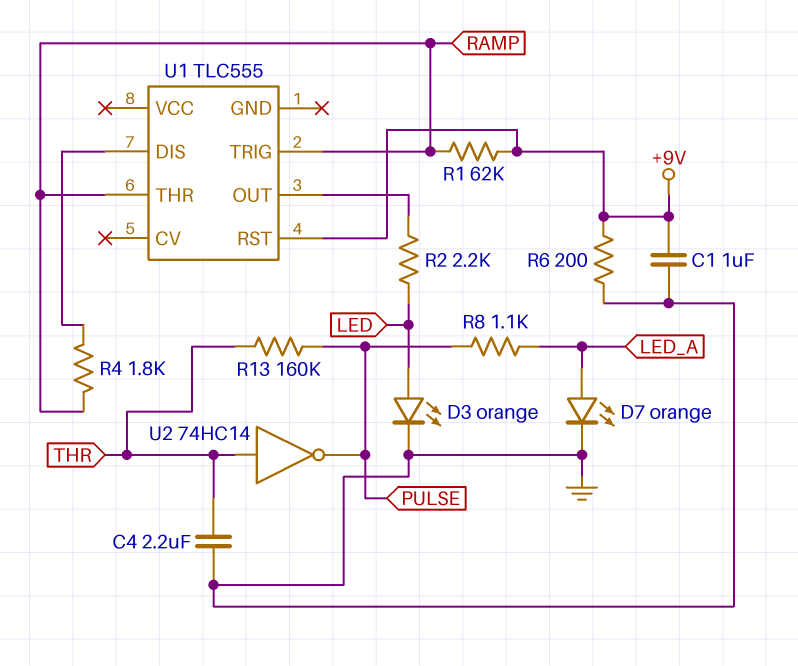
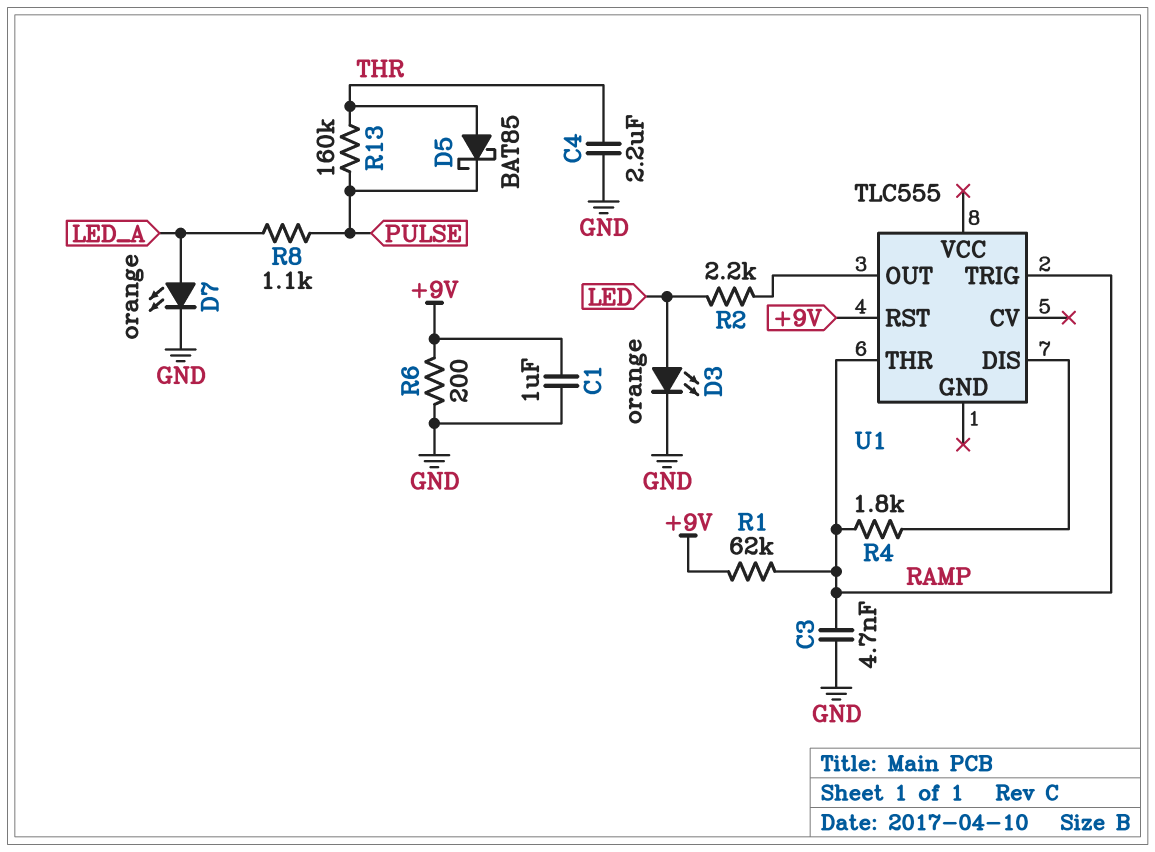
C3: none -> 4.7nF (GND, RAMP)
D5: none -> schottky BAT85 (A THR, K PULSE)
U2: NOT 74HC14 (in THR, out PULSE) -> none

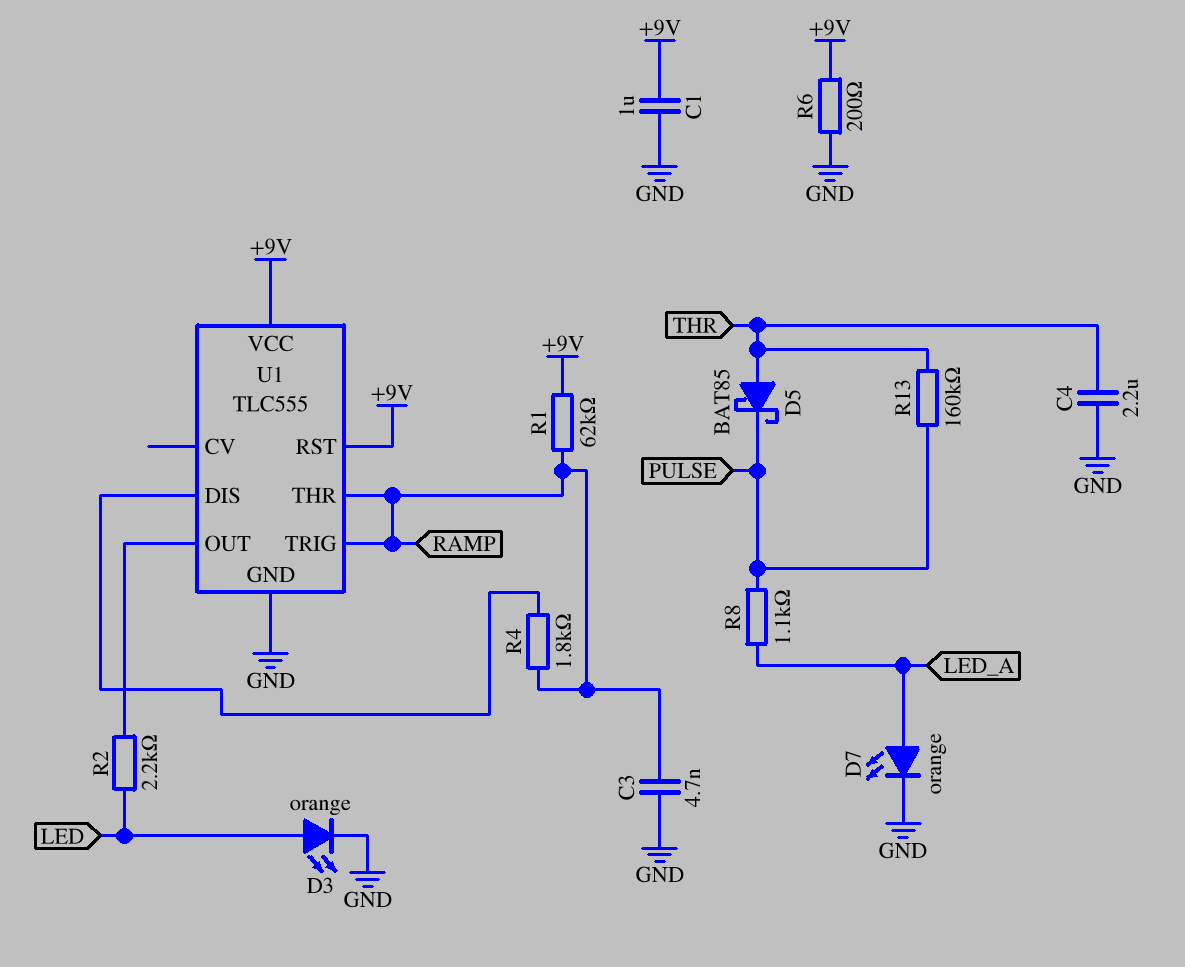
U1 pin GND: none -> GND
U1 pin VCC: none -> +9V

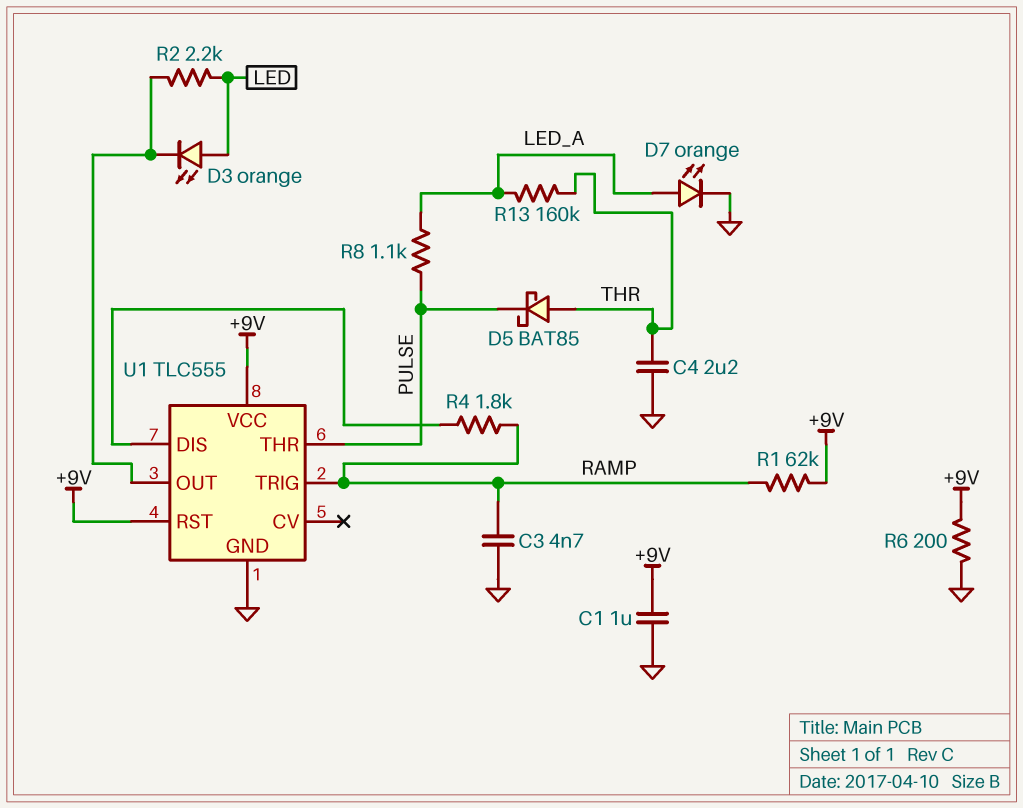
D3: LED orange (A LED, K GND) -> LED orange (A LED, K U1/OUT)
R13: 160k (PULSE, THR) -> 160k (LED_A, THR)
U1 pin THR: RAMP -> PULSE

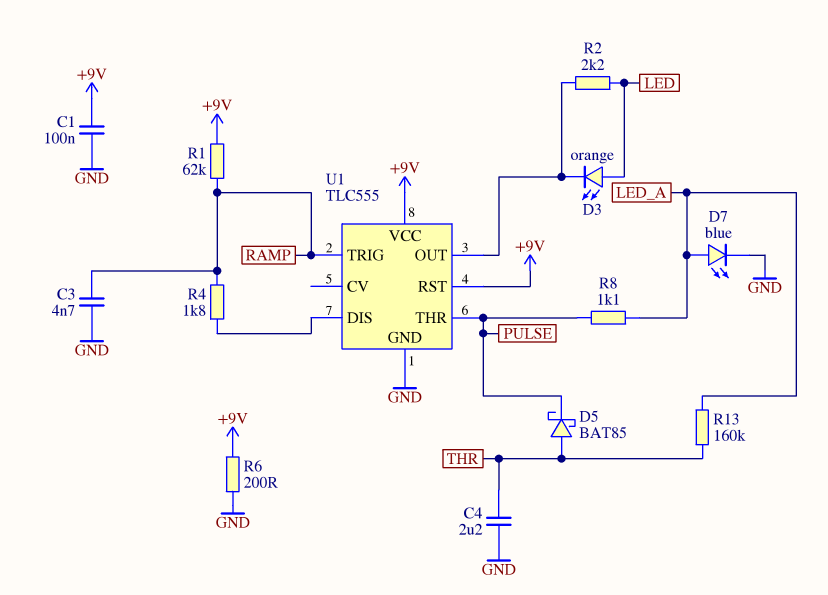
C1: 1uF (+9V, GND) -> 100nF (+9V, GND)
D7: LED orange (A LED_A, K GND) -> LED blue (A LED_A, K GND)

